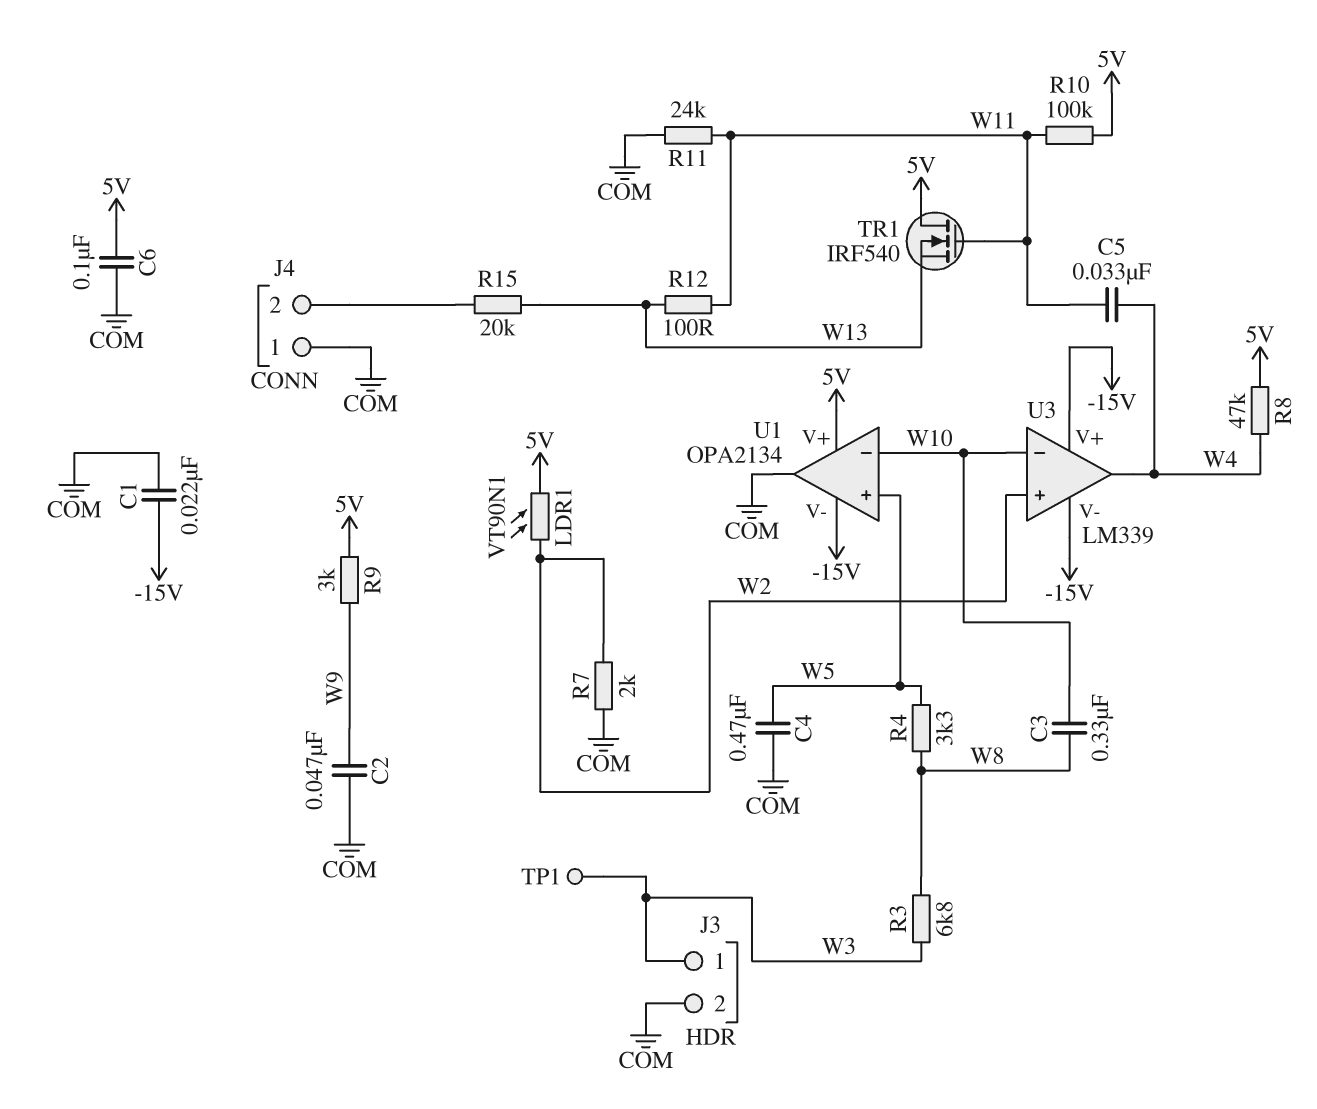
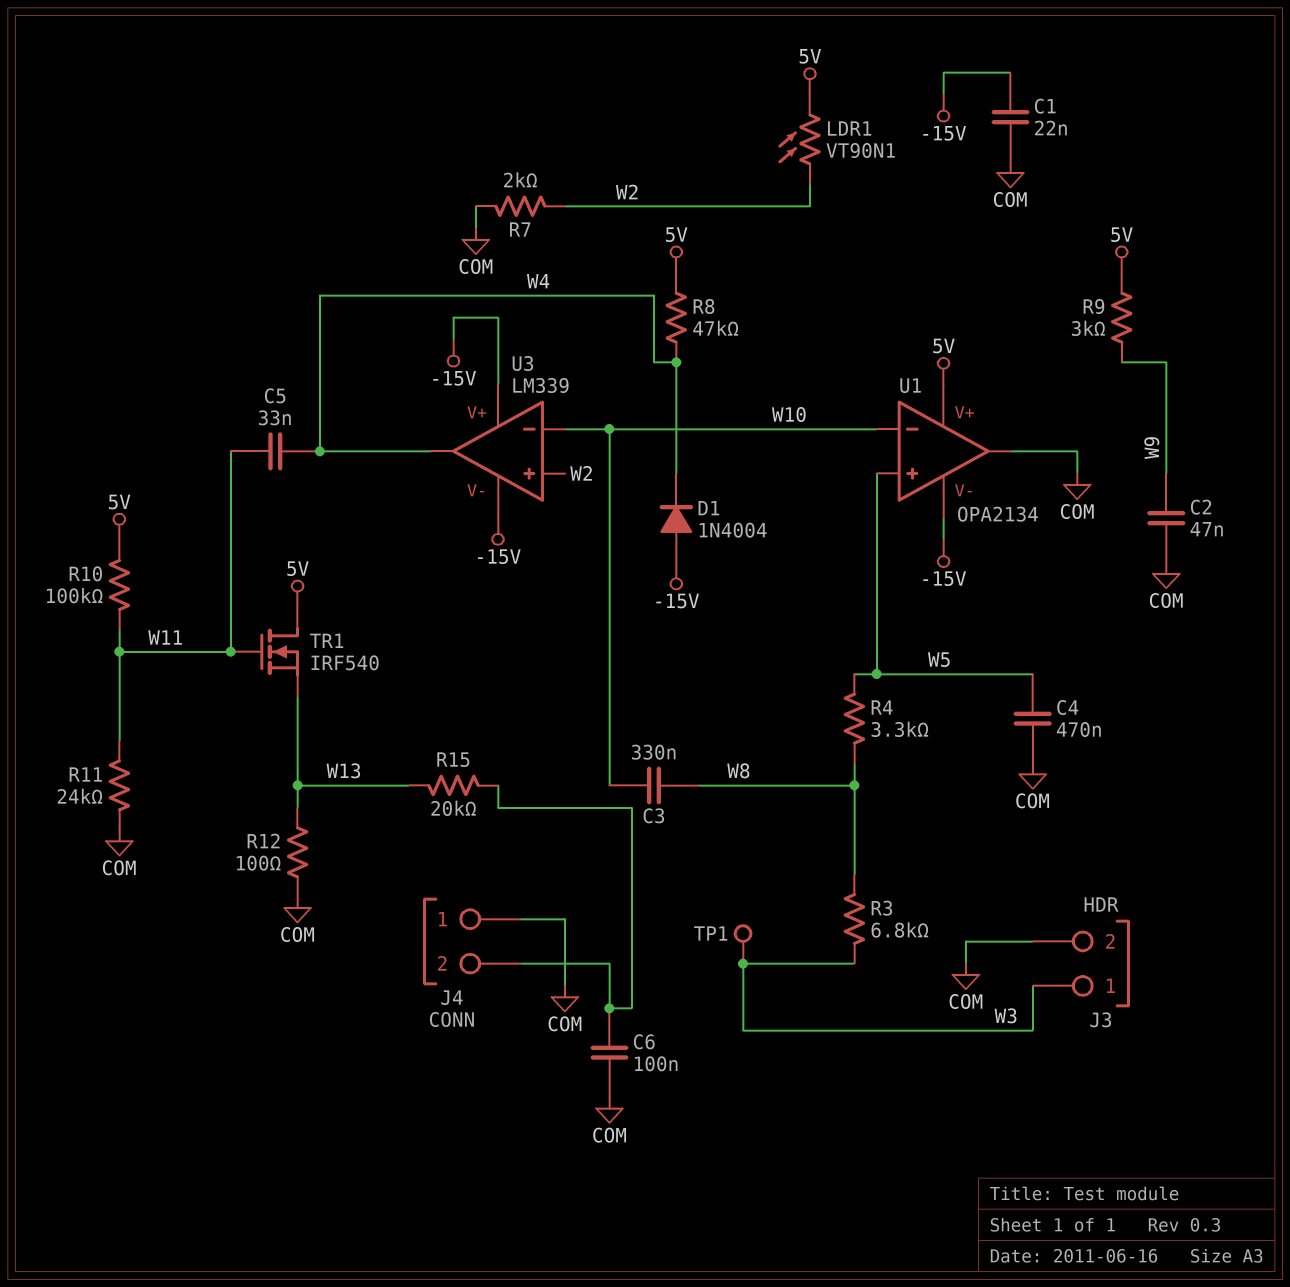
C6: 100nF (5V, COM) -> 100nF (COM, J4/2)
D1: none -> diode 1N4004 (A -15V, K W4)
R12: 100 (W11, W13) -> 100 (COM, W13)

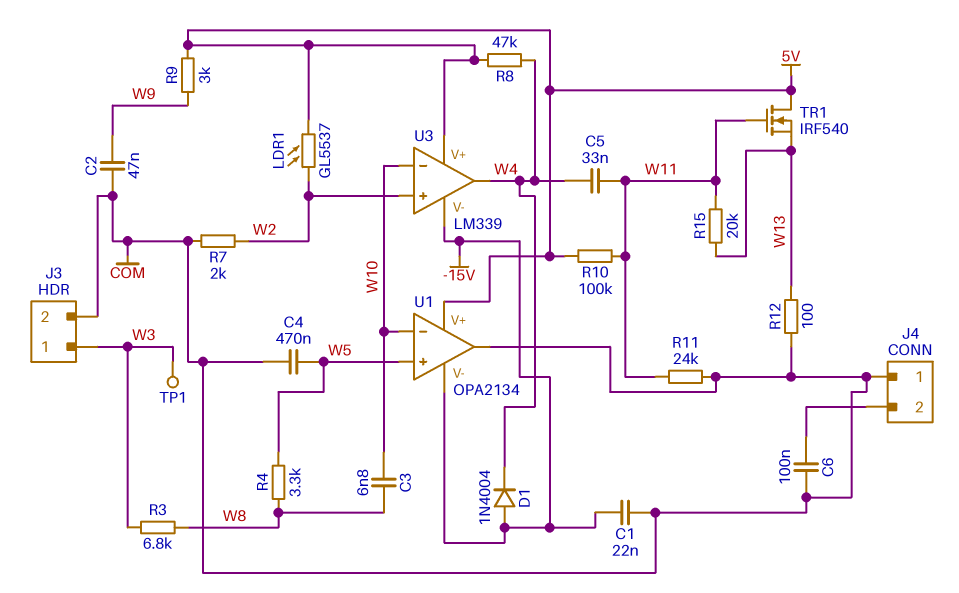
C3: 330nF (W8, W10) -> 6.8nF (W8, W10)
LDR1: VT90N1 (5V, W2) -> GL5537 (5V, W2)
R15: 20k (J4/2, W13) -> 20k (W11, W13)
U3 pin V+: -15V -> 5V

